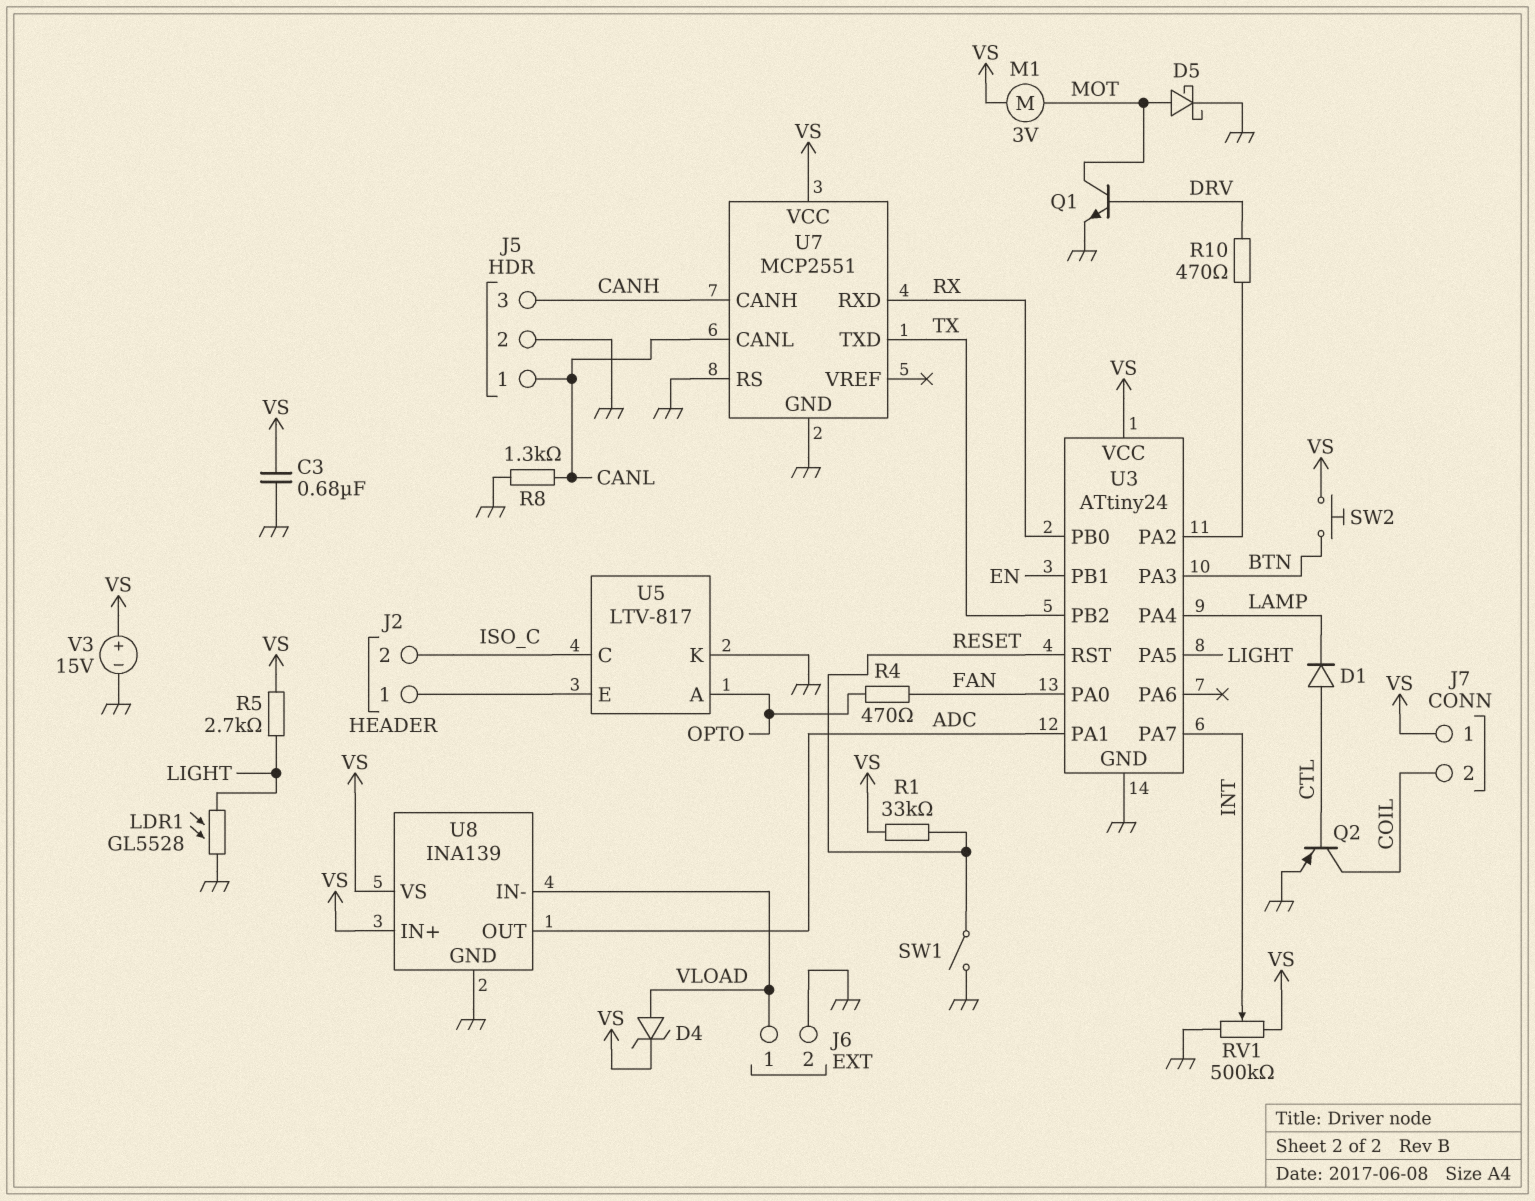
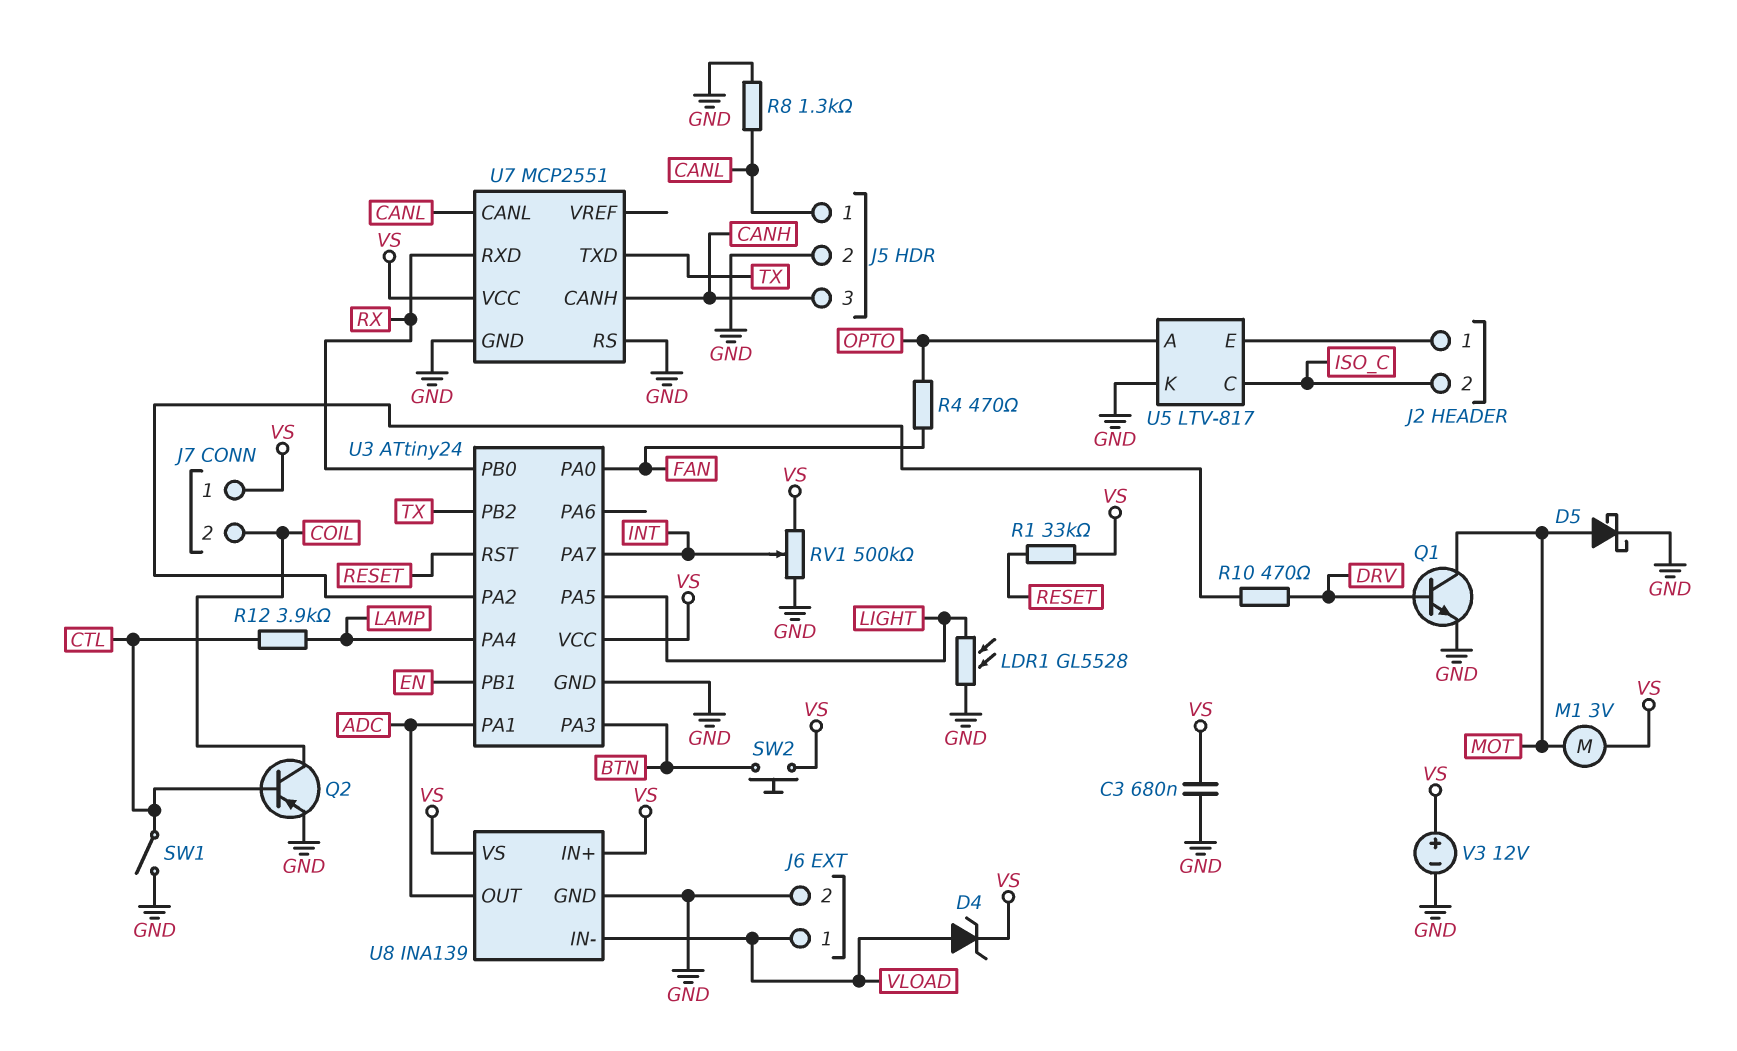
D1: diode (A CTL, K LAMP) -> none
R5: 2.7k (LIGHT, VS) -> none
R12: none -> 3.9k (CTL, LAMP)
SW1: switch (GND, RESET) -> switch (CTL, GND)
V3: 15V (plus VS, minus GND) -> 12V (plus VS, minus GND)

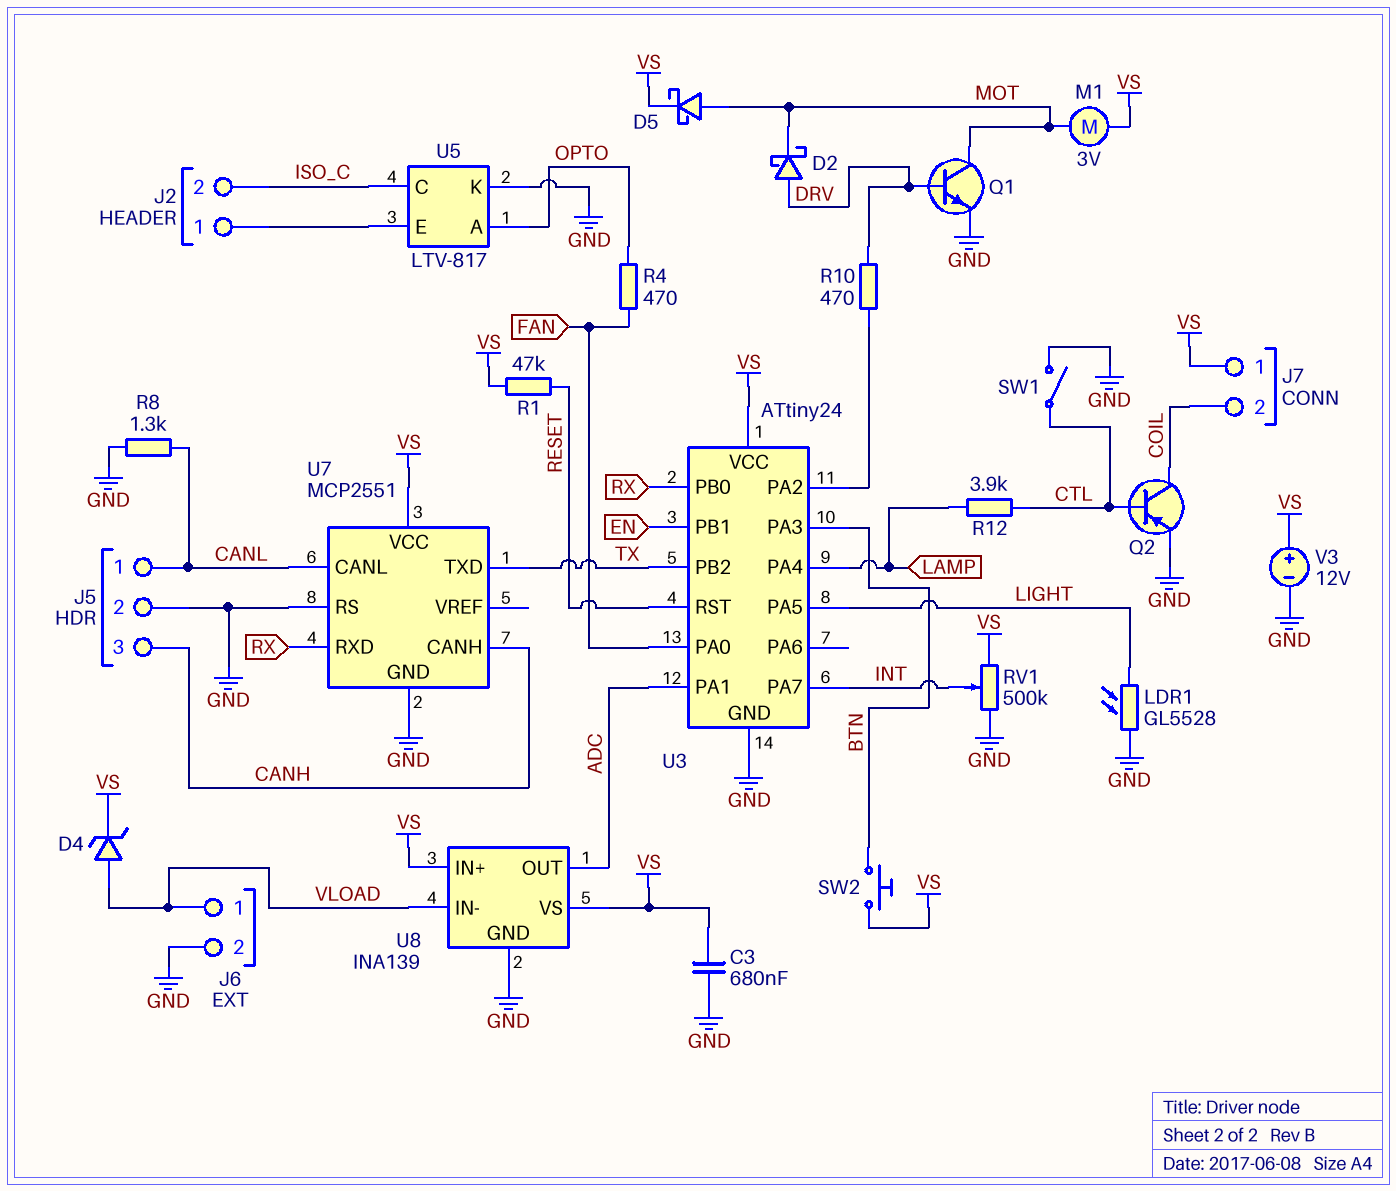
D2: none -> schottky (A DRV, K MOT)
D5: schottky (A MOT, K GND) -> schottky (A MOT, K VS)
R1: 33k (RESET, VS) -> 47k (RESET, VS)

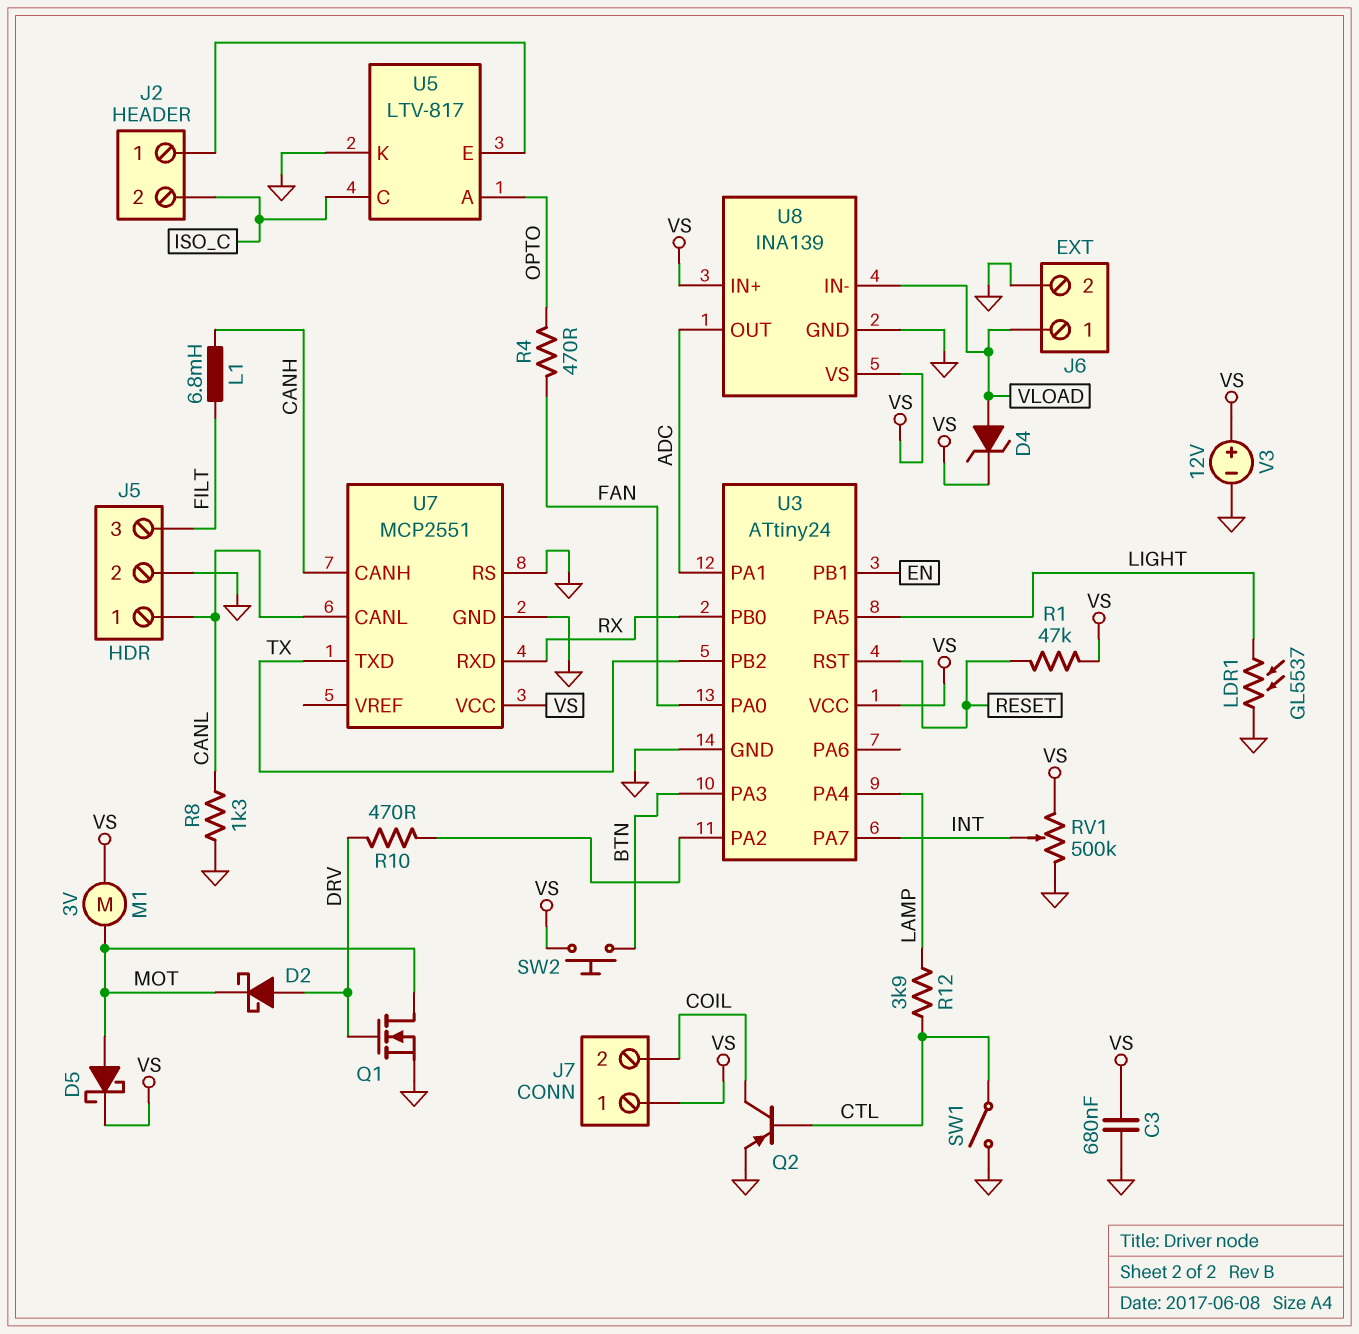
J5 pin 3: CANH -> FILT
L1: none -> 6.8mH (CANH, FILT)
LDR1: GL5528 (GND, LIGHT) -> GL5537 (GND, LIGHT)
Q1: NPN (B DRV, C MOT, E GND) -> NMOS (G DRV, D MOT, S GND)

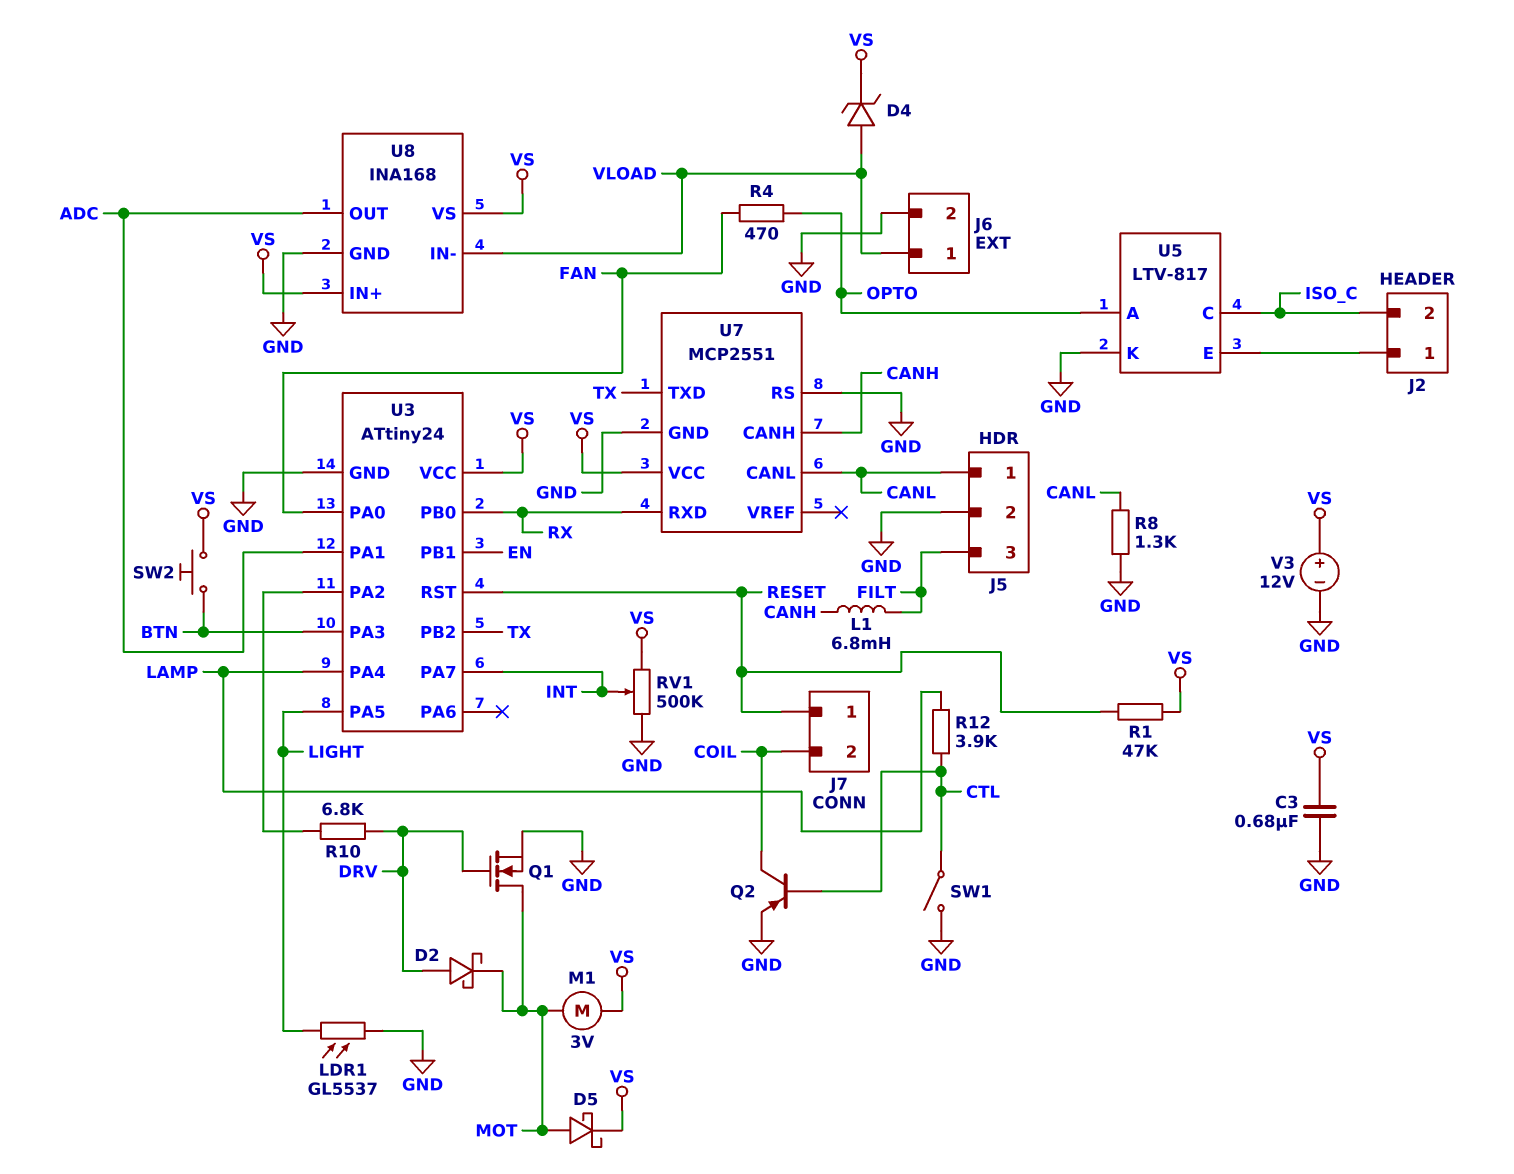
J7 pin 1: VS -> RESET
R10: 470 (DRV, U3/PA2) -> 6.8k (DRV, U3/PA2)
U8: INA139 -> INA168

